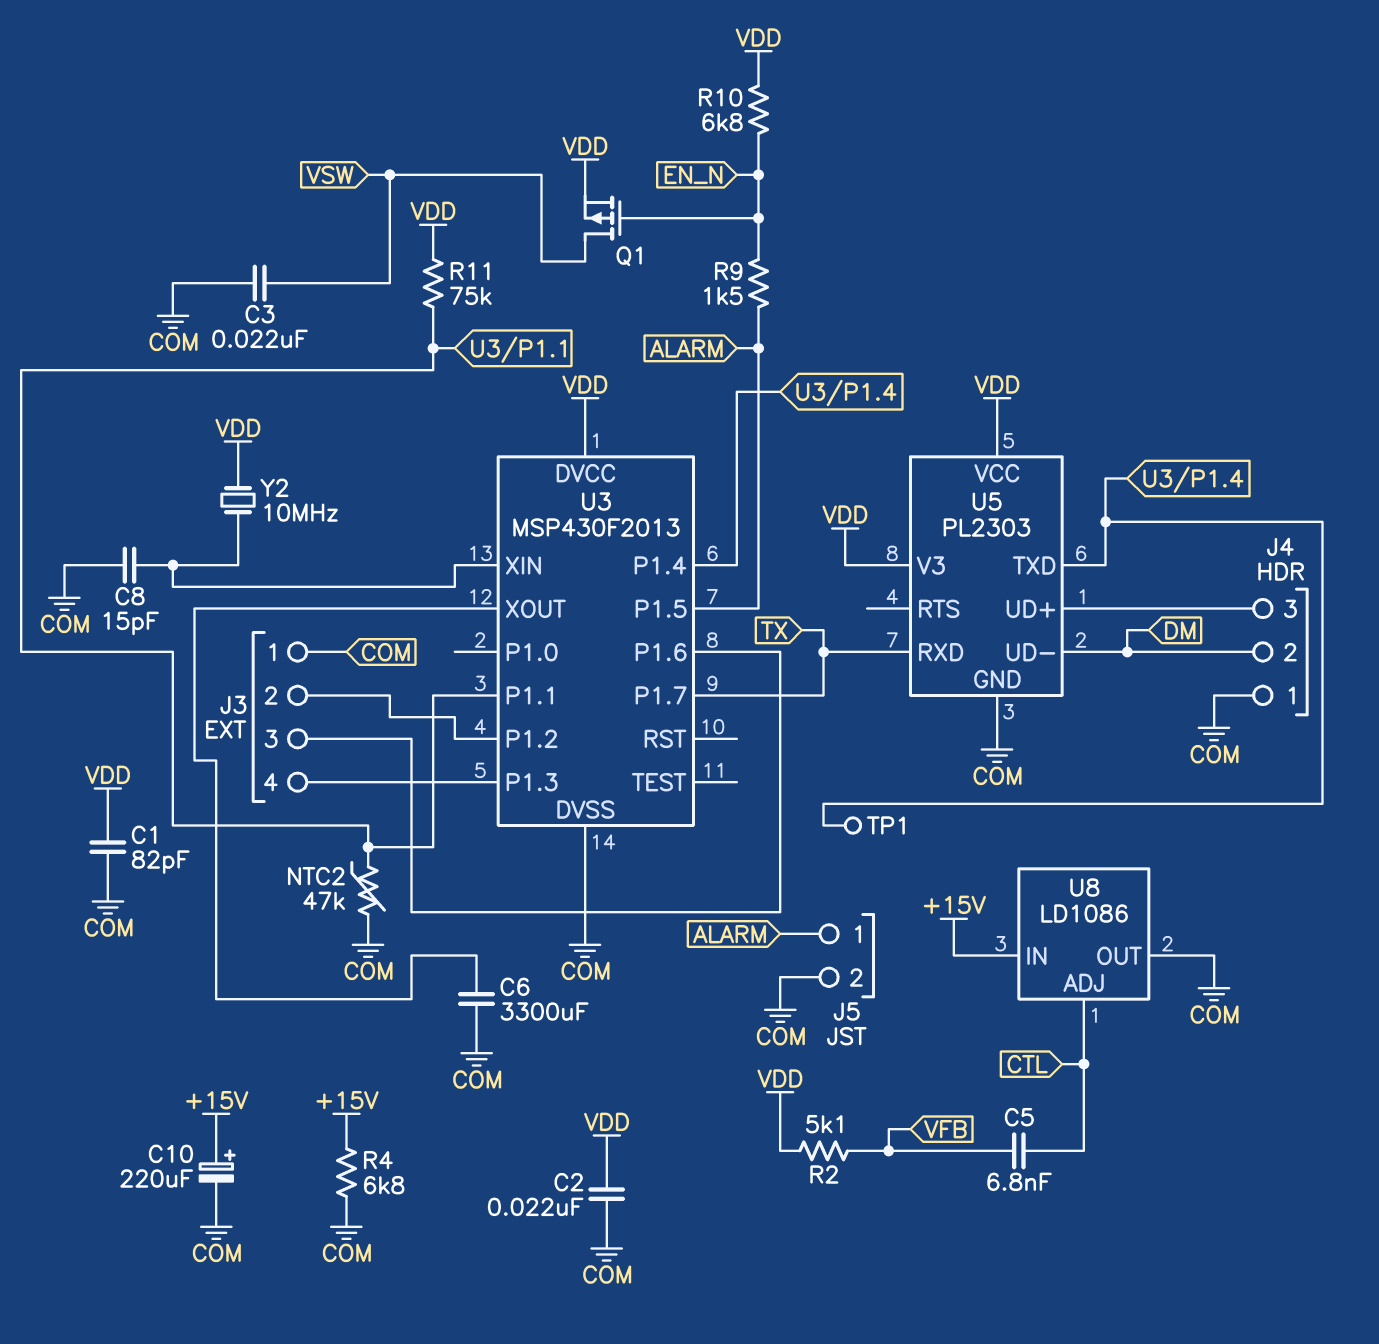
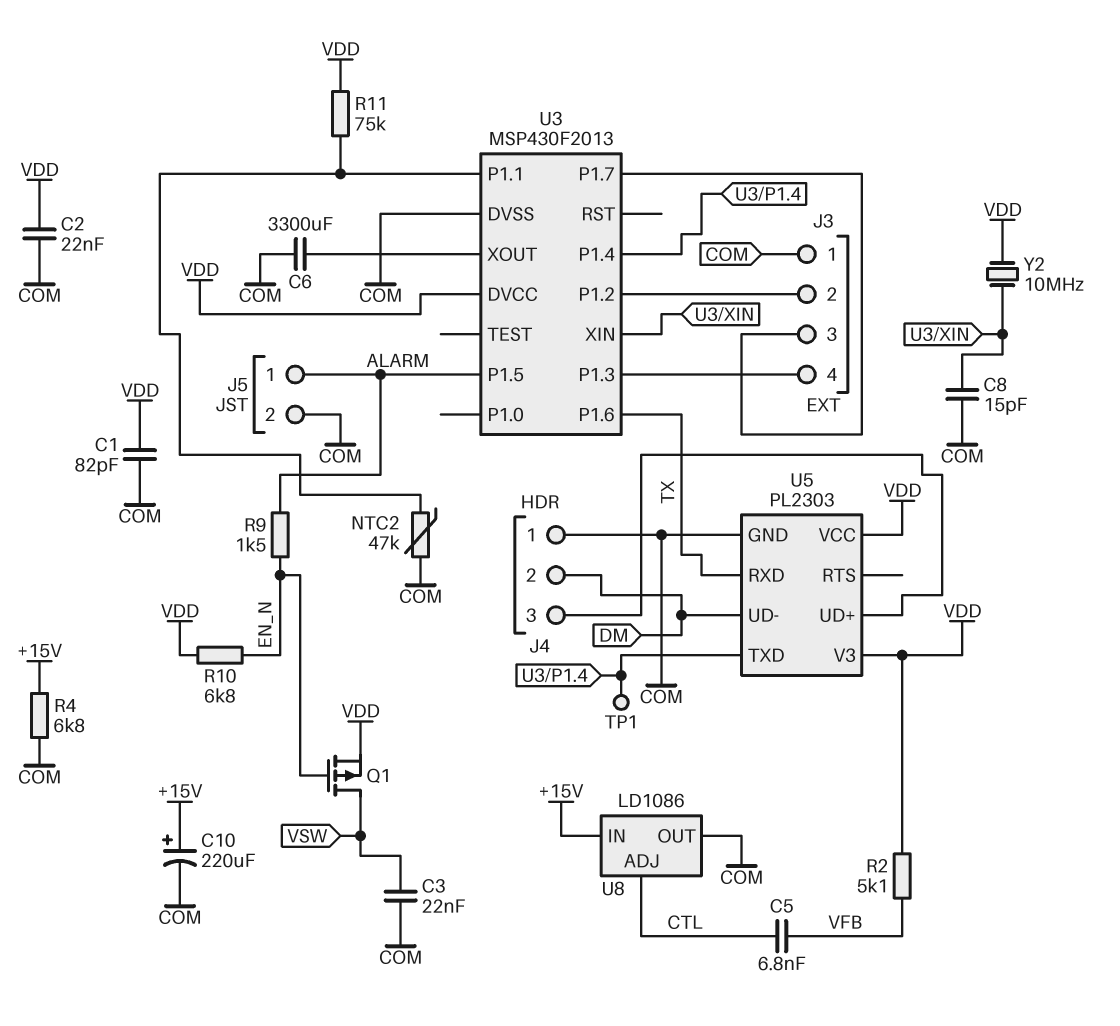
U3 pin P1.6: J3/3 -> TX
U3 pin P1.7: TX -> J3/3

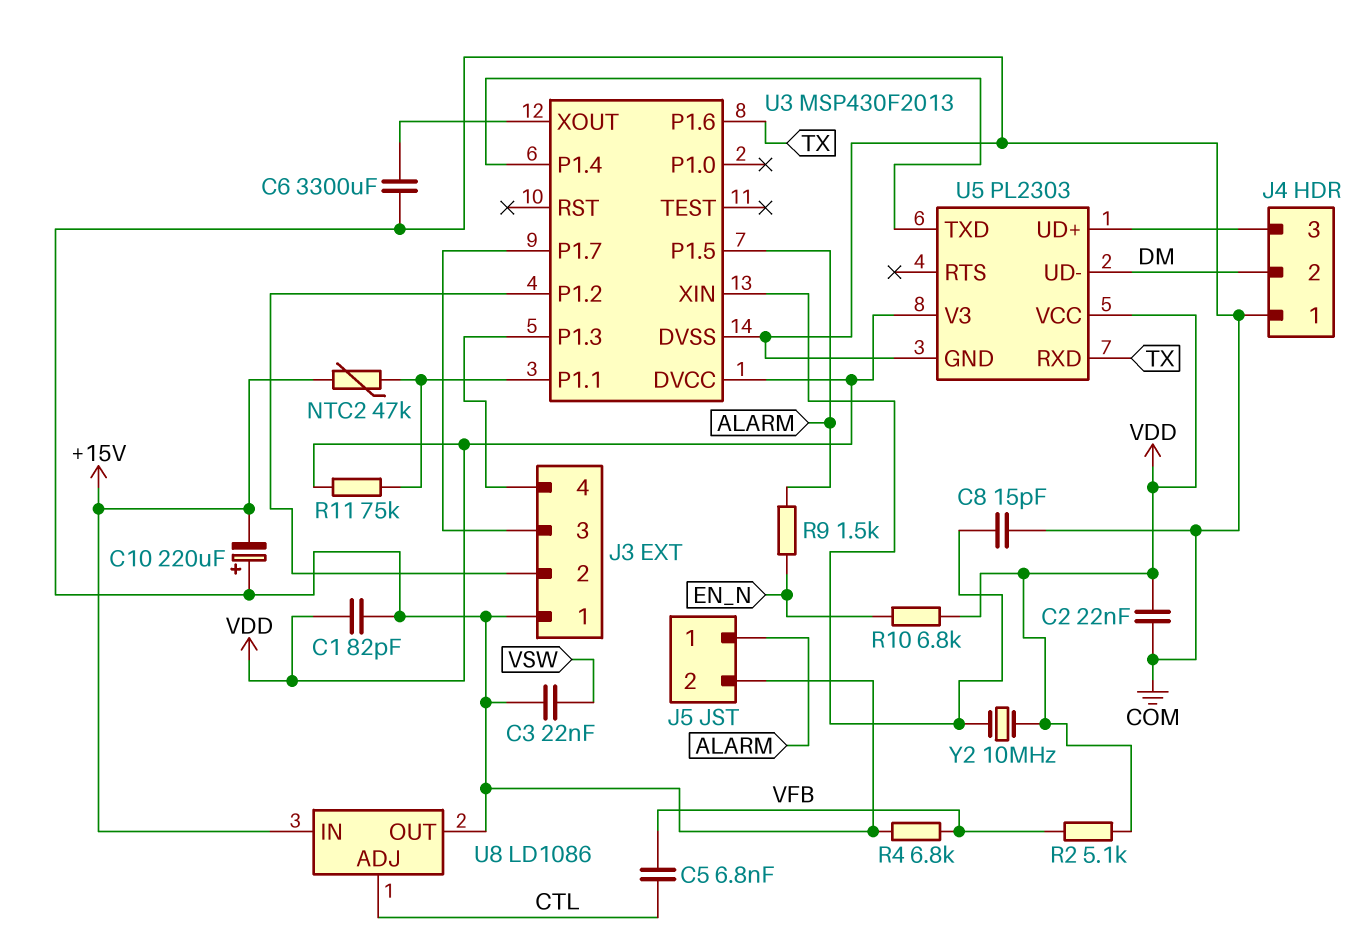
C10: 220uF (plus +15V, minus COM) -> 220uF (plus COM, minus +15V)
NTC2: 47k (COM, U3/P1.1) -> 47k (+15V, U3/P1.1)
Q1: PMOS (G EN_N, D VSW, S VDD) -> none
R4: 6.8k (+15V, COM) -> 6.8k (COM, VFB)
TP1: test point (U3/P1.4) -> none

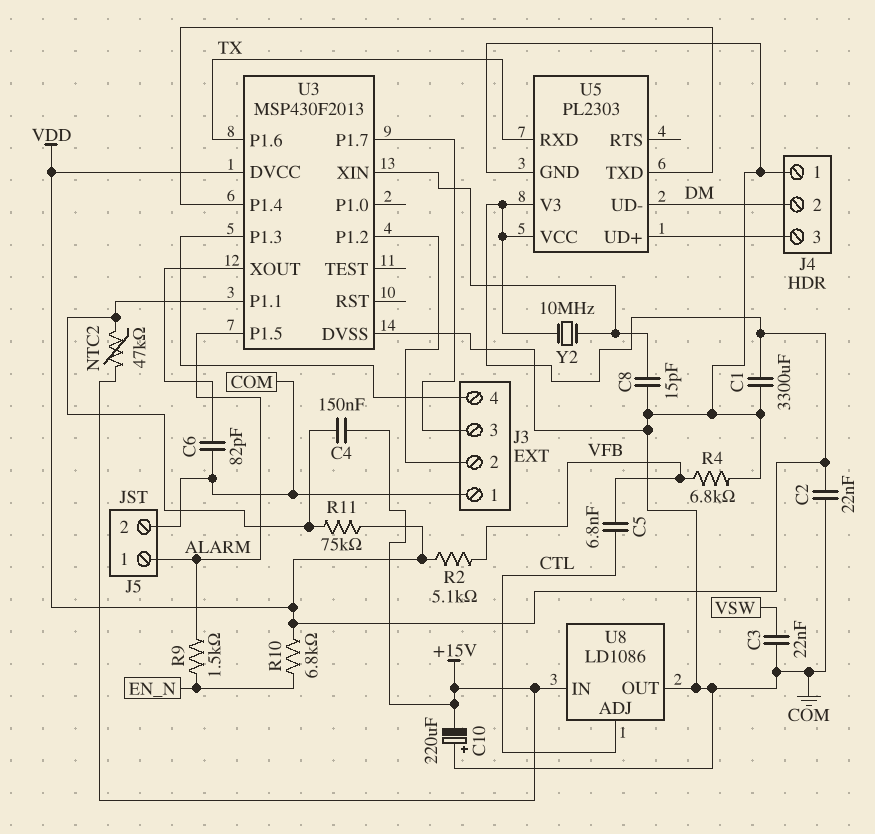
C1: 82pF (COM, VDD) -> 3300uF (COM, VDD)
C4: none -> 150nF (+15V, U3/P1.1)
C6: 3300uF (COM, U3/XOUT) -> 82pF (COM, U3/XOUT)

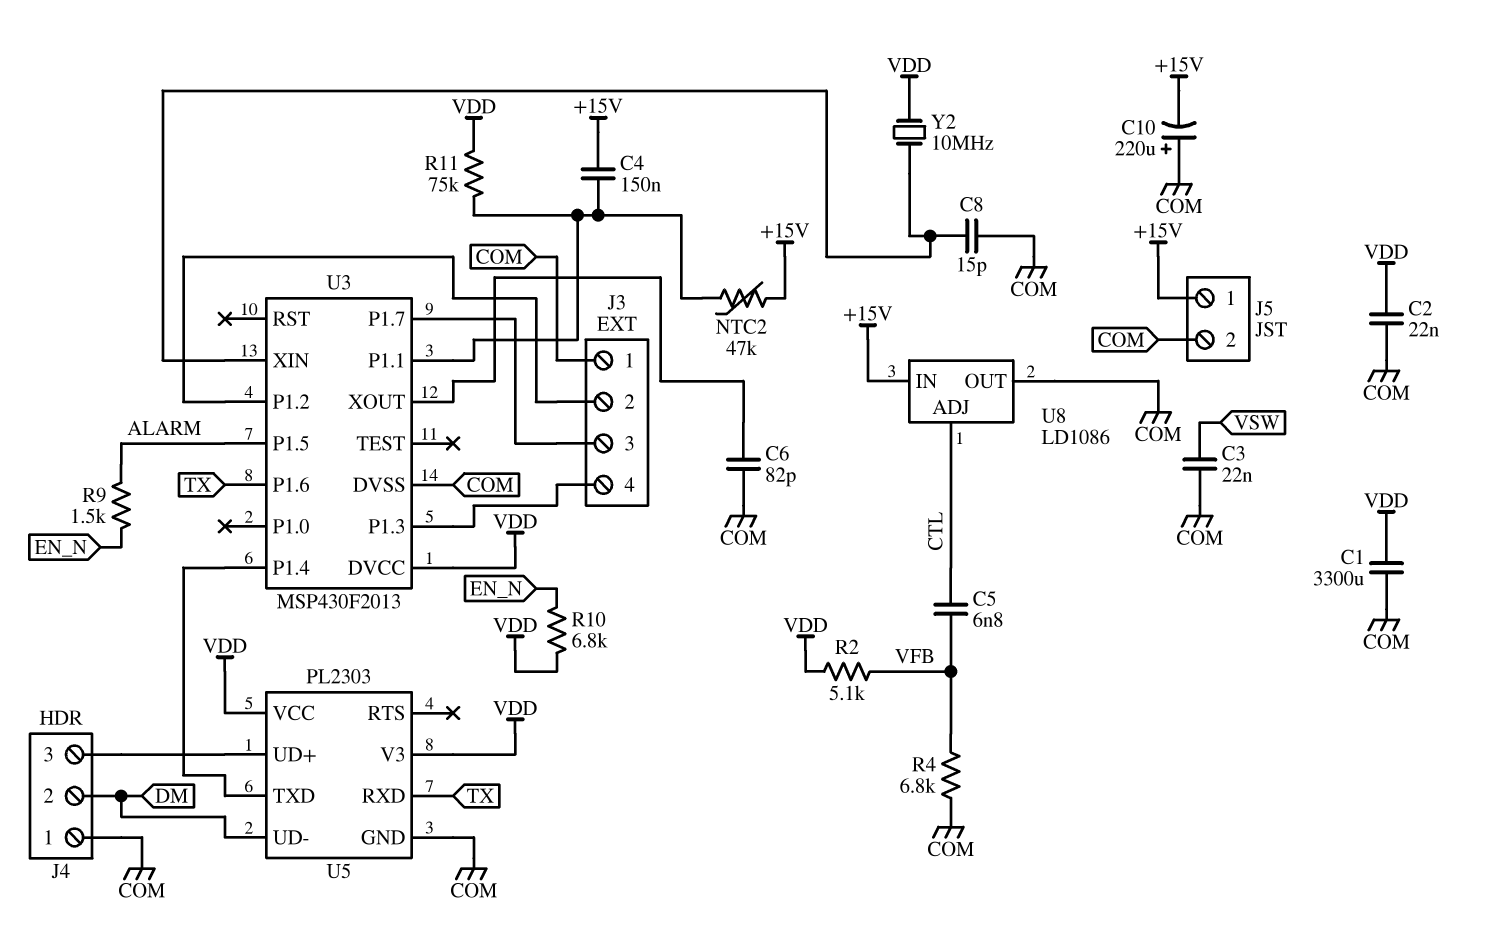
J5 pin 1: ALARM -> +15V

